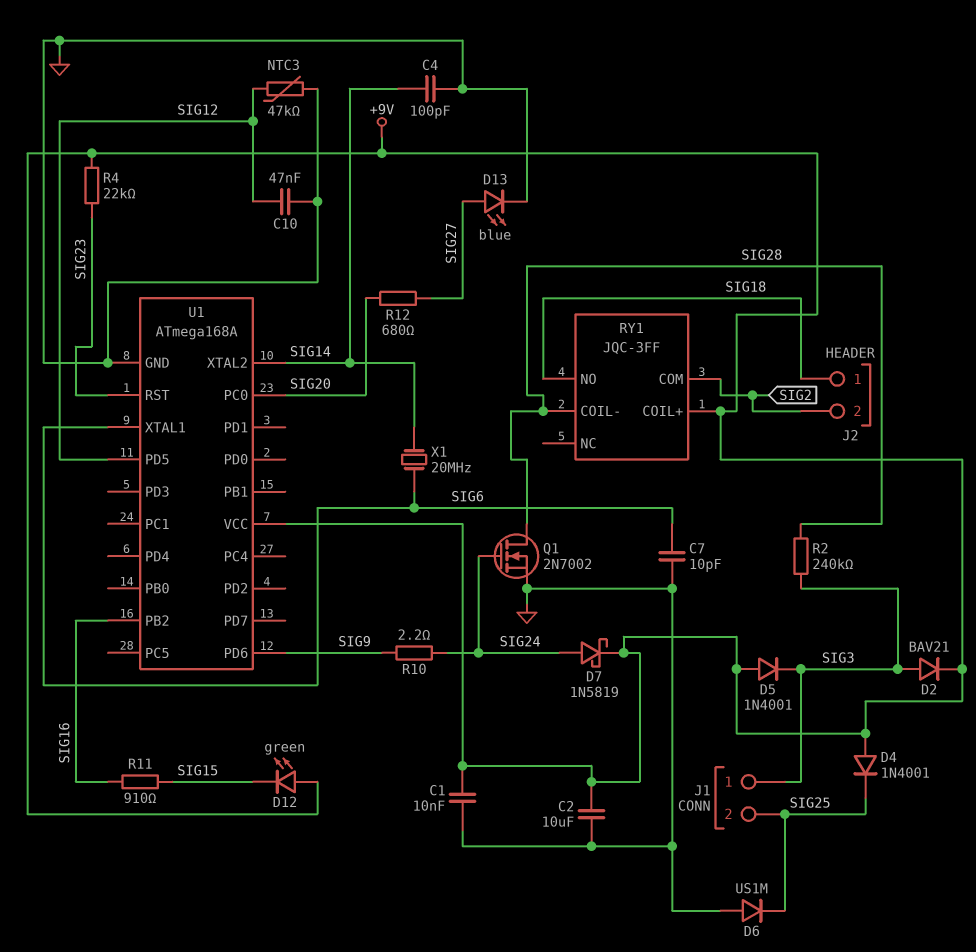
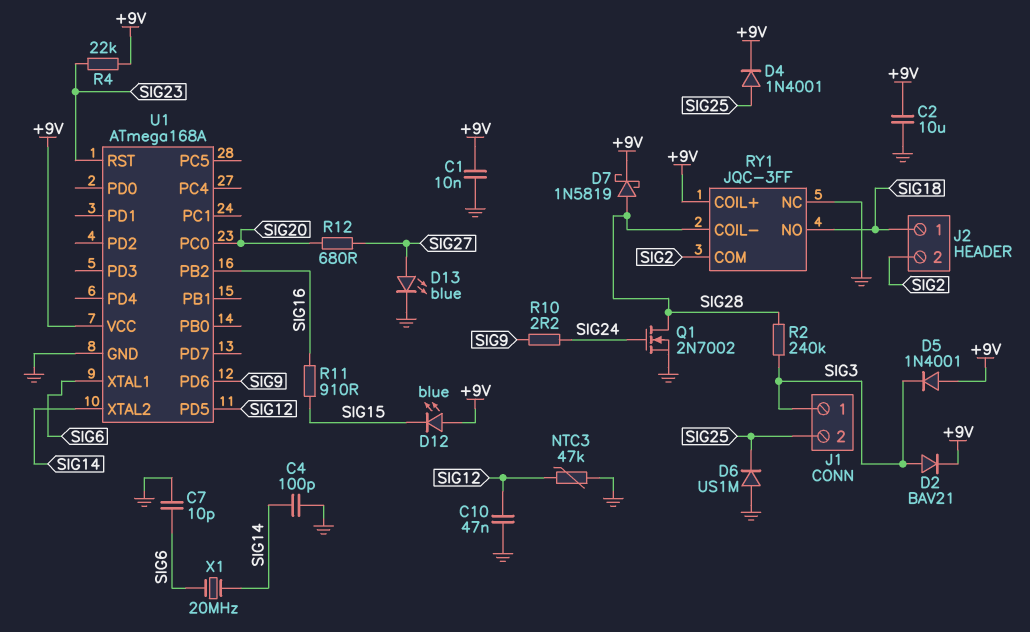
D4: diode 1N4001 (A +9V, K SIG25) -> diode 1N4001 (A SIG25, K +9V)
D7: schottky 1N5819 (A SIG24, K +9V) -> schottky 1N5819 (A SIG28, K +9V)
D12: LED green (A +9V, K SIG15) -> LED blue (A +9V, K SIG15)
RY1 pin NC: none -> GND

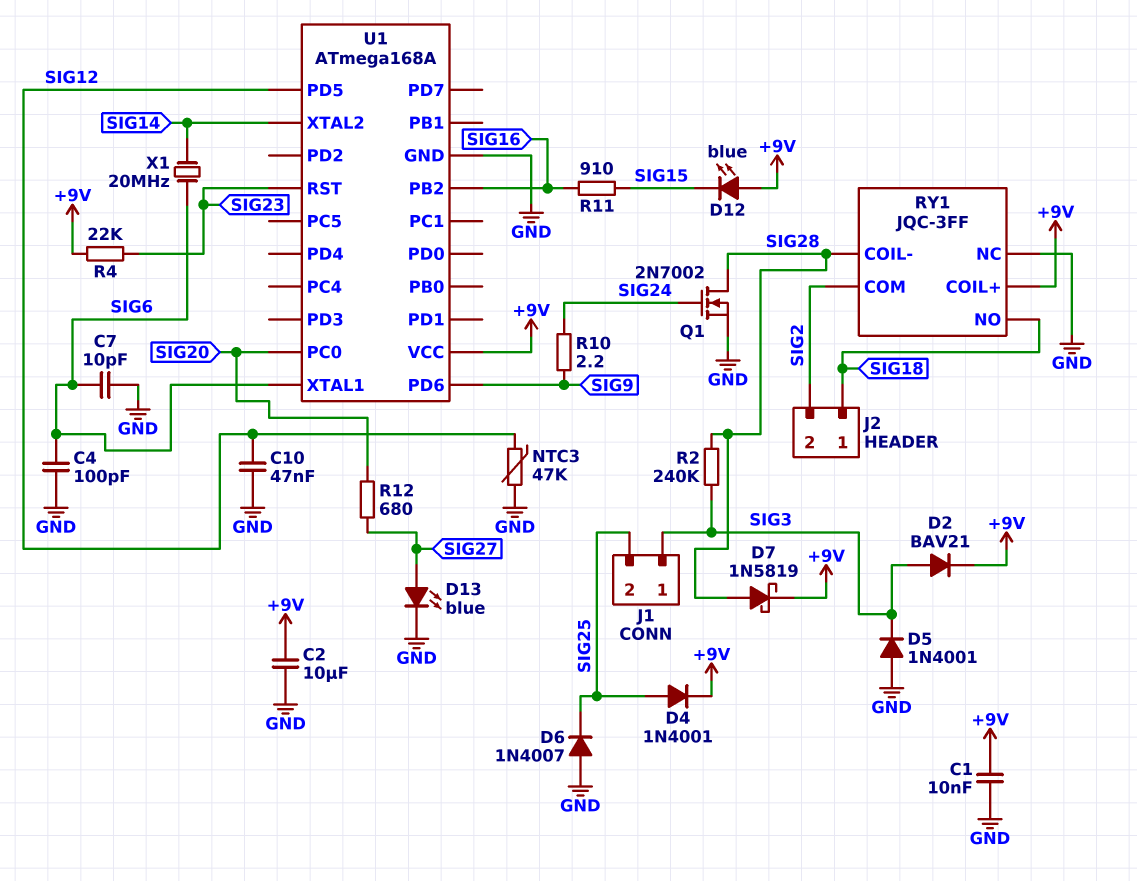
C4: 100pF (GND, SIG14) -> 100pF (GND, SIG6)
D5: diode 1N4001 (A +9V, K SIG3) -> diode 1N4001 (A GND, K SIG3)
D6: diode US1M (A GND, K SIG25) -> diode 1N4007 (A GND, K SIG25)

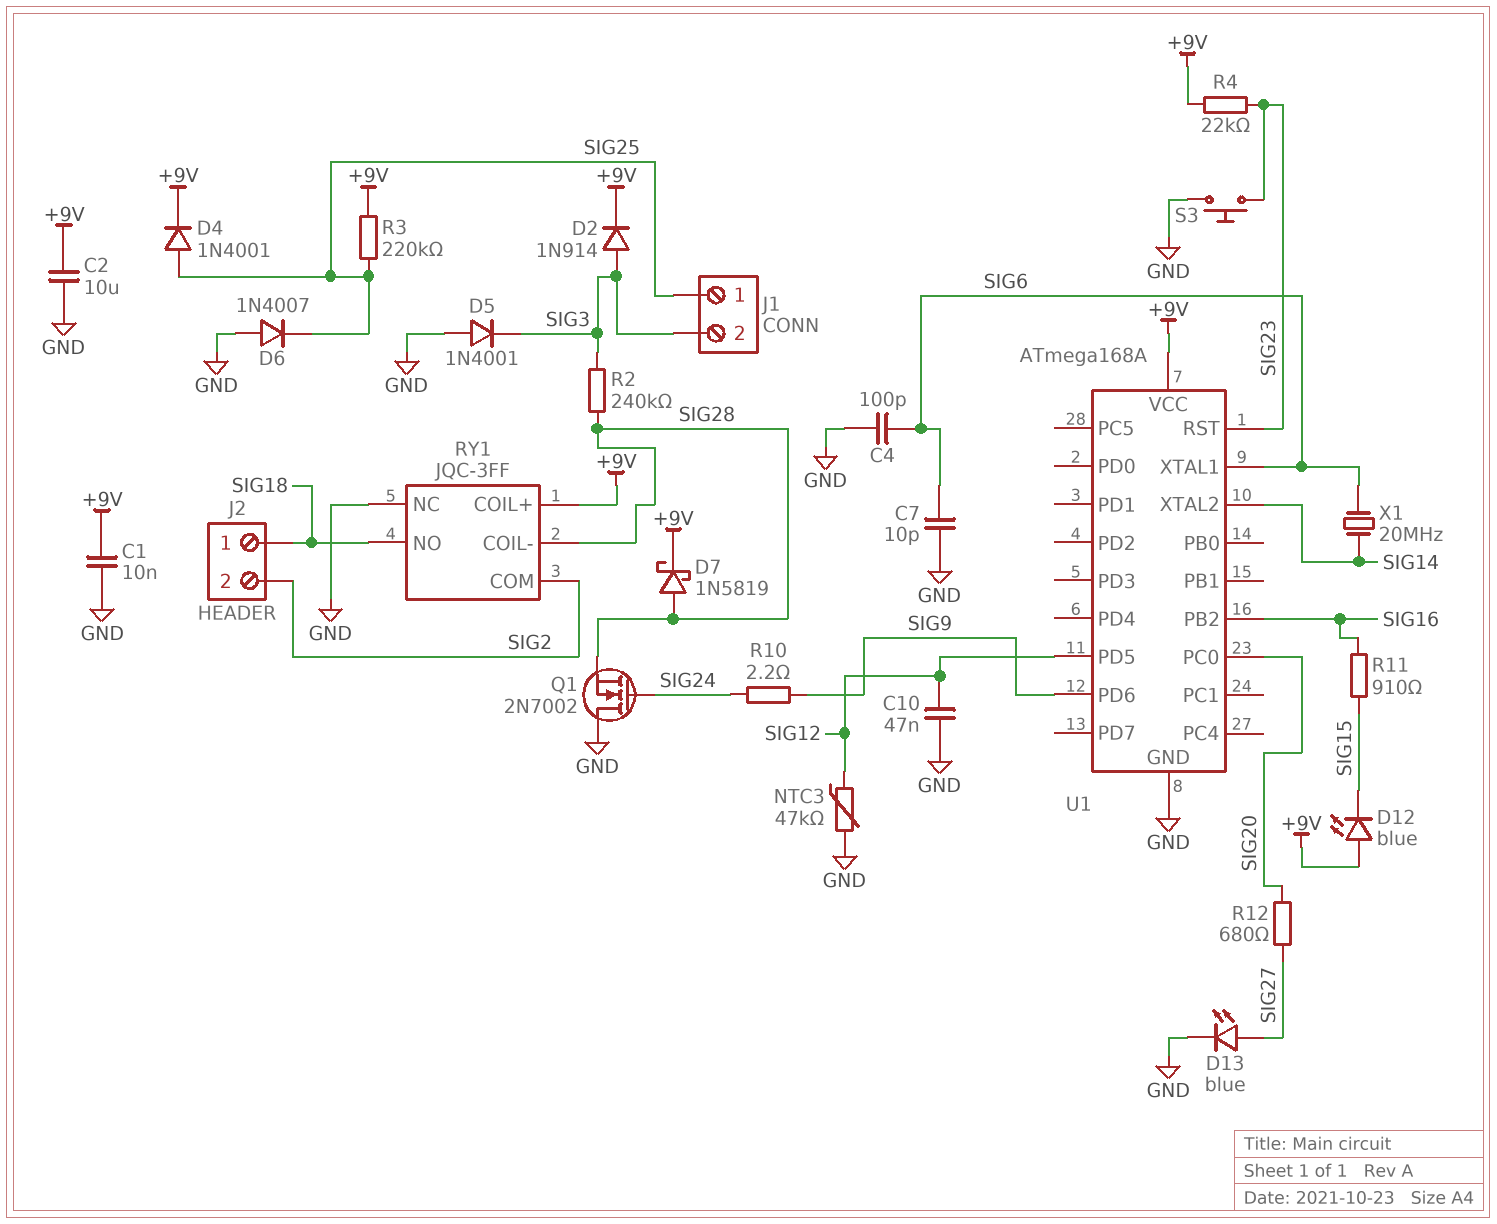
D2: diode BAV21 (A SIG3, K +9V) -> diode 1N914 (A SIG3, K +9V)
J1 pin 1: SIG3 -> SIG25
J1 pin 2: SIG25 -> SIG3
Q1: NMOS 2N7002 (G SIG24, D SIG28, S GND) -> NMOS 2N7002 (G SIG24, D GND, S SIG28)
R3: none -> 220k (+9V, SIG25)
S3: none -> button (GND, SIG23)

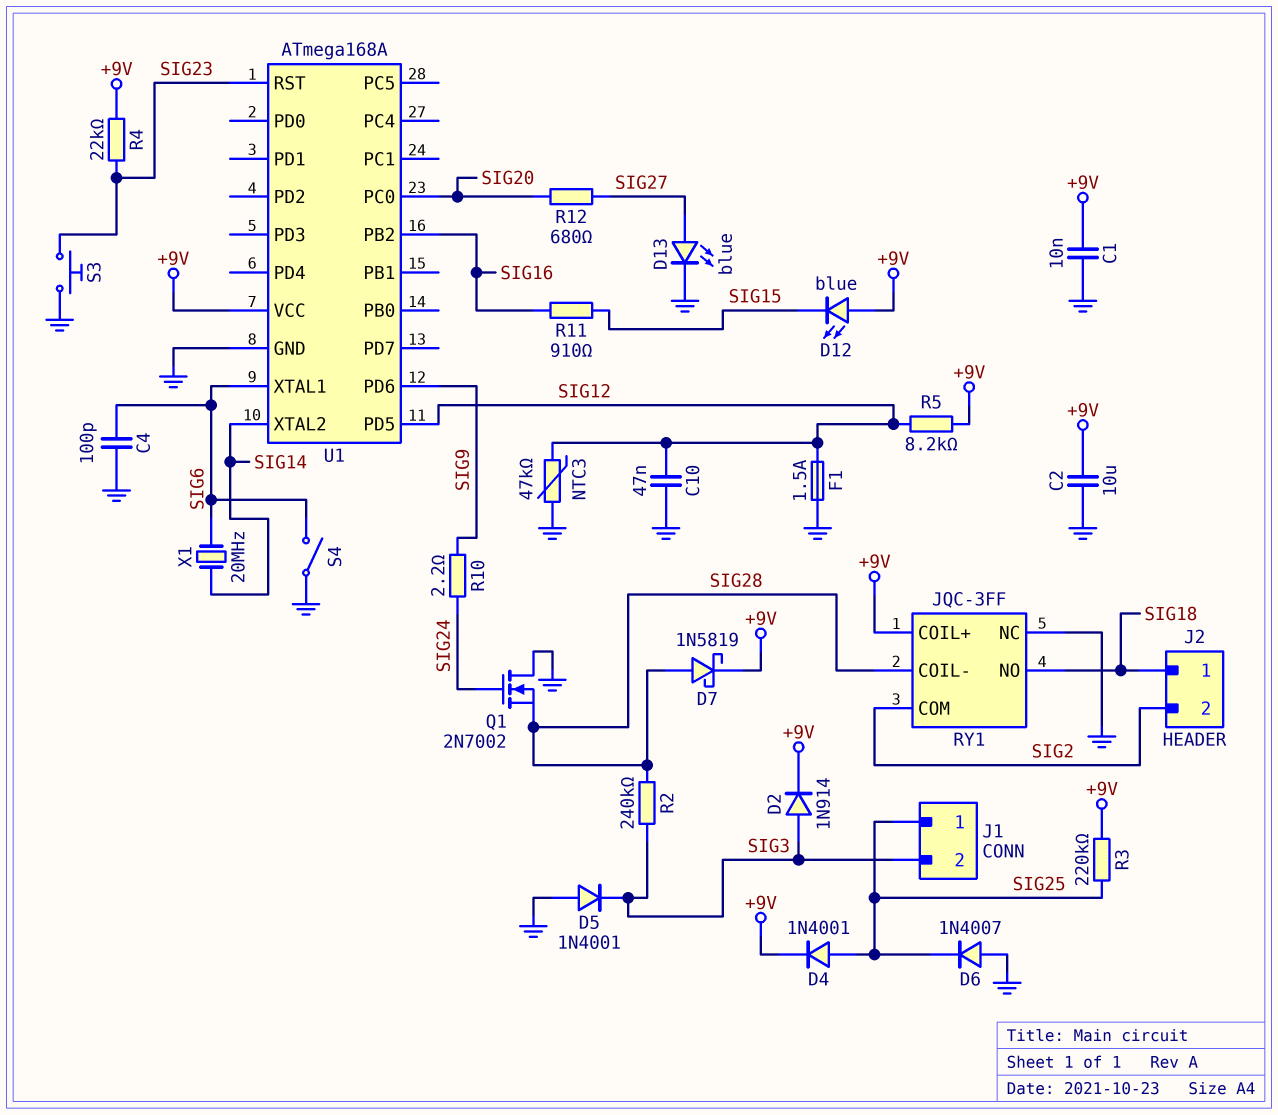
C7: 10pF (GND, SIG6) -> none
F1: none -> 1.5A (GND, SIG12)
R5: none -> 8.2k (+9V, SIG12)
S4: none -> switch (GND, SIG6)

